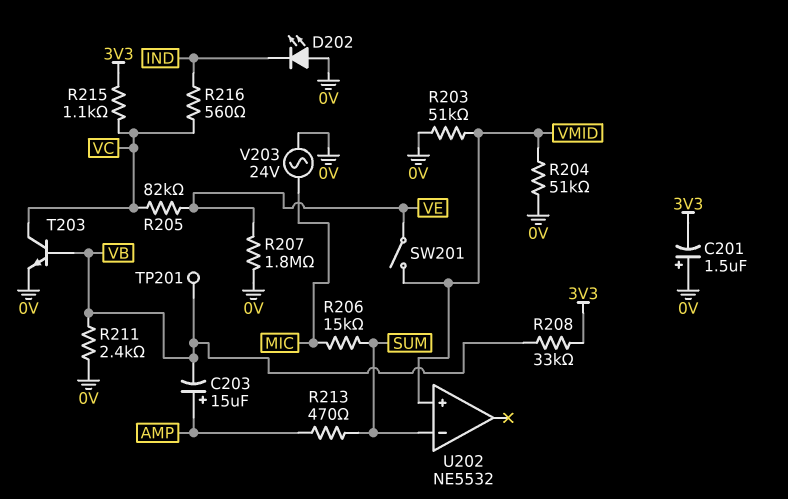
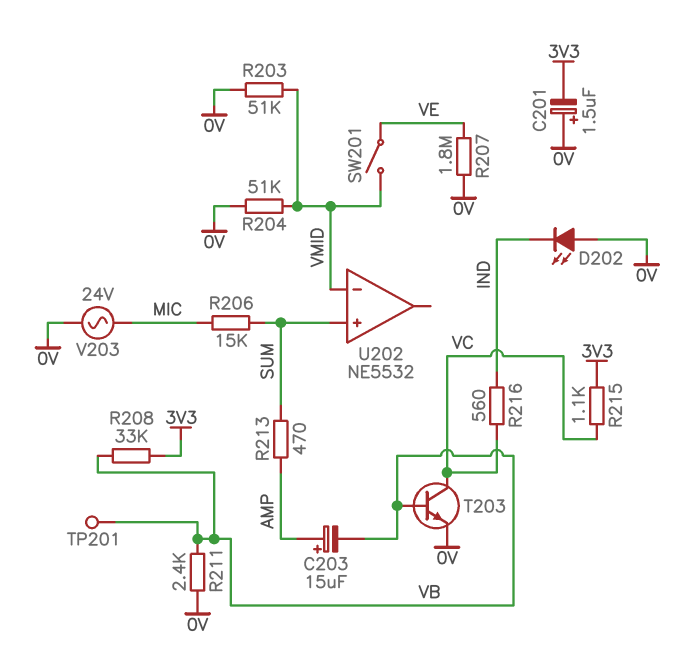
R205: 82k (VC, VE) -> none
U202 pin in+: VMID -> SUM
U202 pin in-: SUM -> VMID

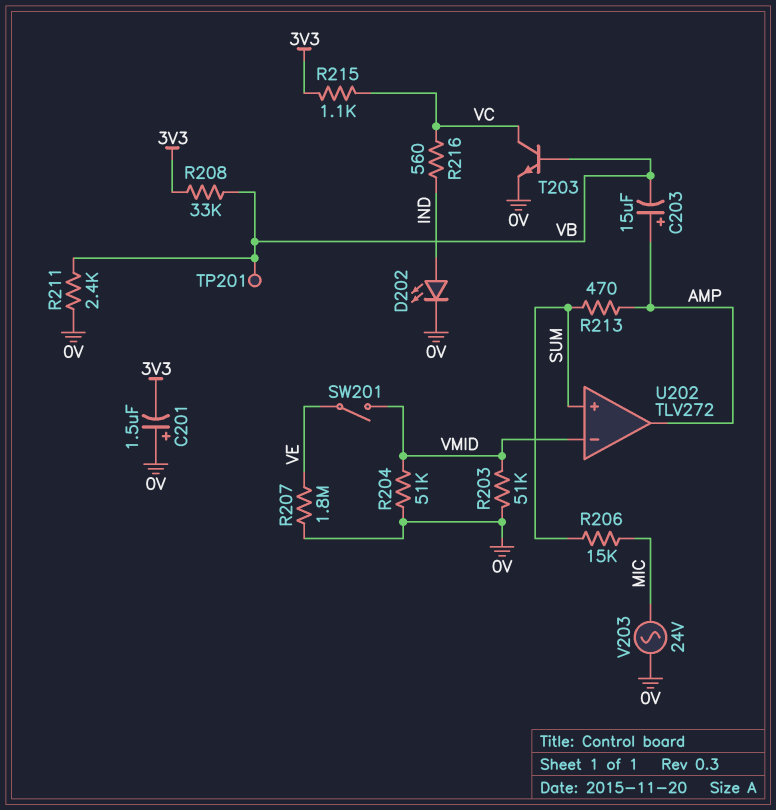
D202: LED (A 0V, K IND) -> LED (A IND, K 0V)
U202: NE5532 -> TLV272
U202 pin out: none -> AMP

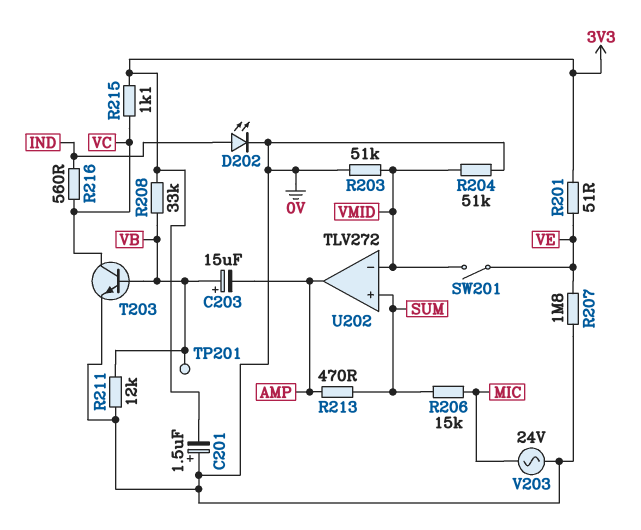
C203: 15uF (plus AMP, minus VB) -> 15uF (plus VB, minus AMP)
R201: none -> 51 (3V3, VE)
R211: 2.4k (0V, VB) -> 12k (0V, VB)

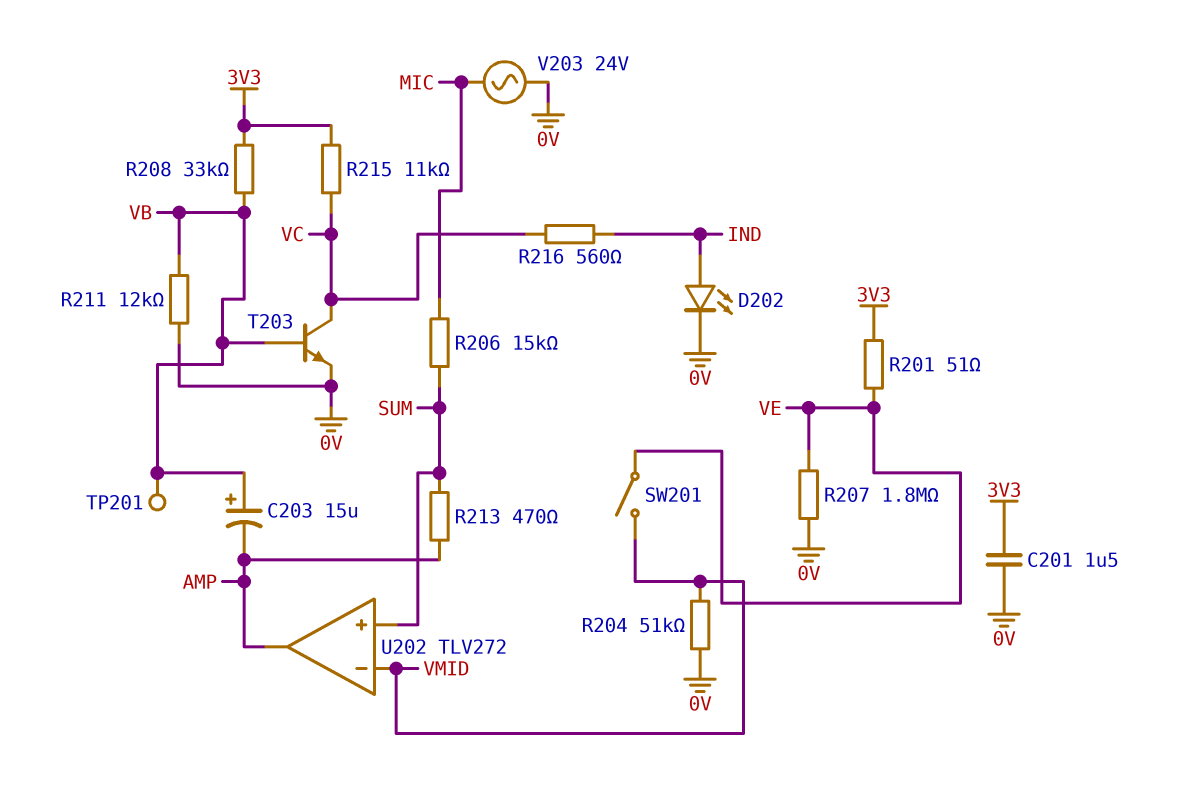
C201: 1.5uF (plus 0V, minus 3V3) -> 1.5uF (0V, 3V3)
R203: 51k (0V, VMID) -> none
R215: 1.1k (3V3, VC) -> 11k (3V3, VC)

